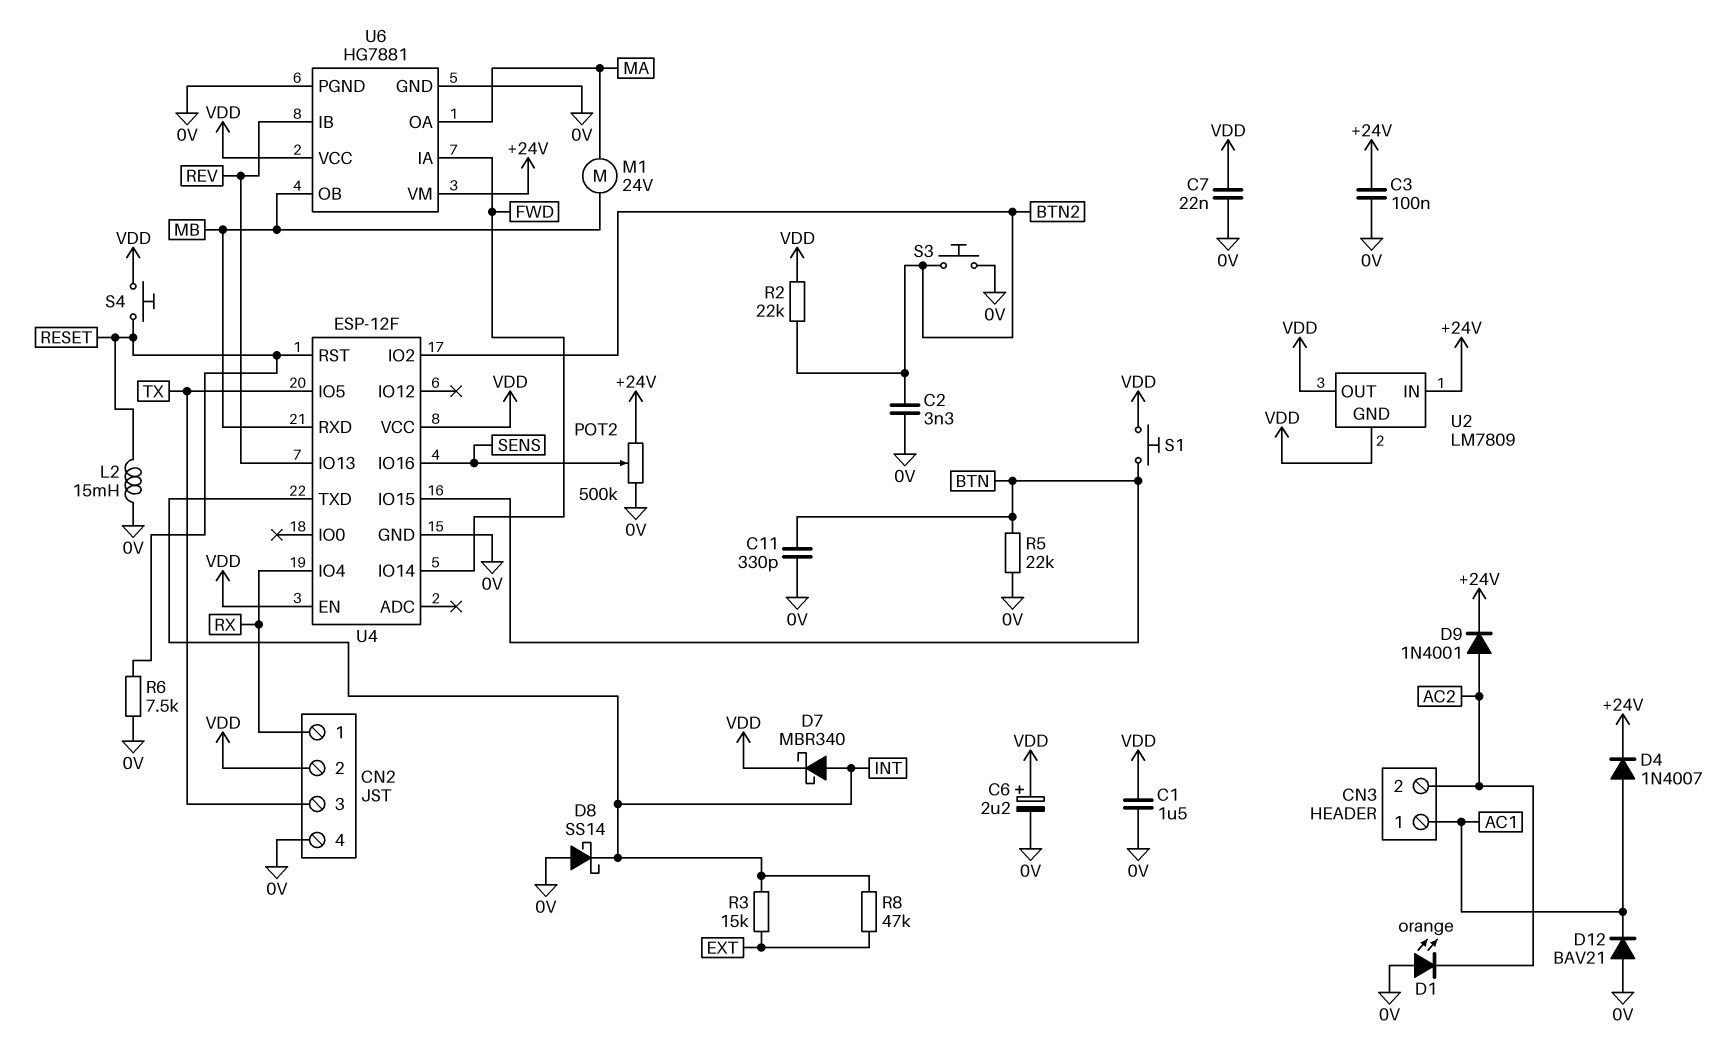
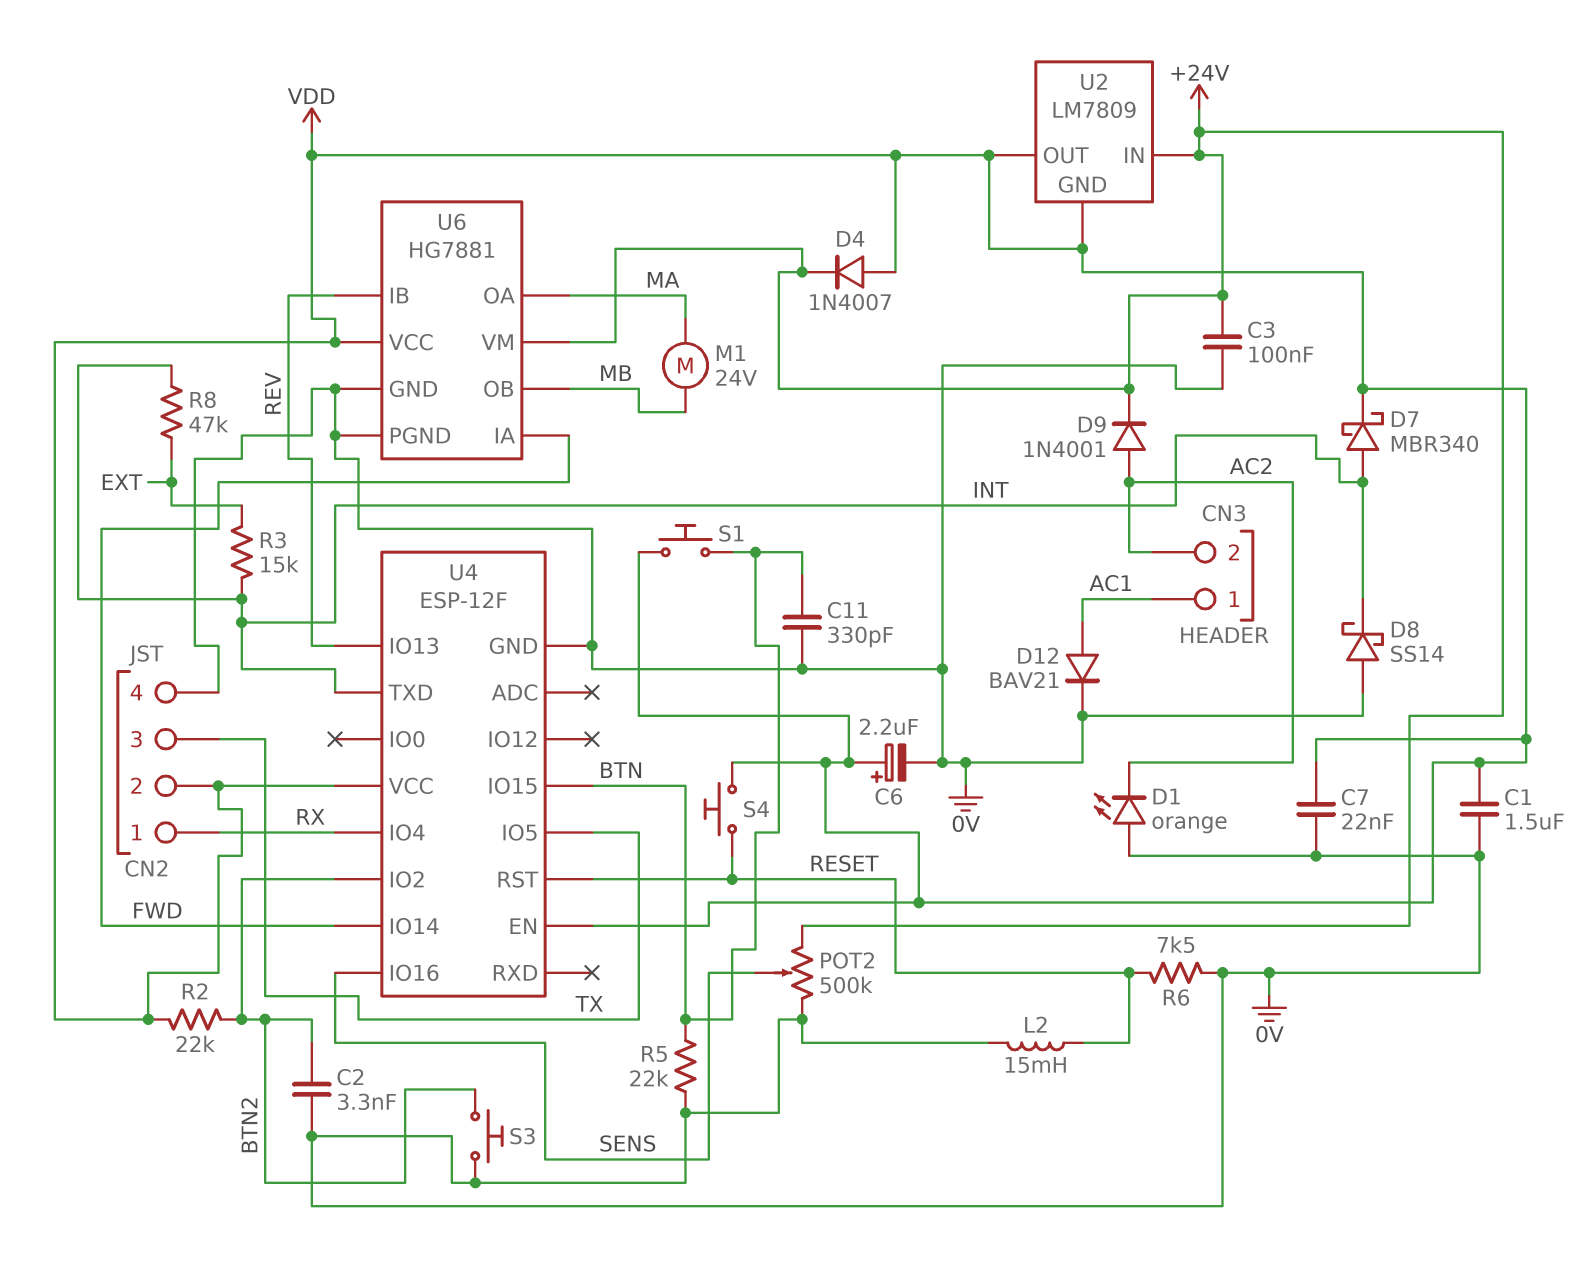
D4: diode 1N4007 (A AC1, K +24V) -> diode 1N4007 (A VDD, K +24V)
D12: diode BAV21 (A 0V, K AC1) -> diode BAV21 (A AC1, K 0V)
U4 pin RXD: MB -> none

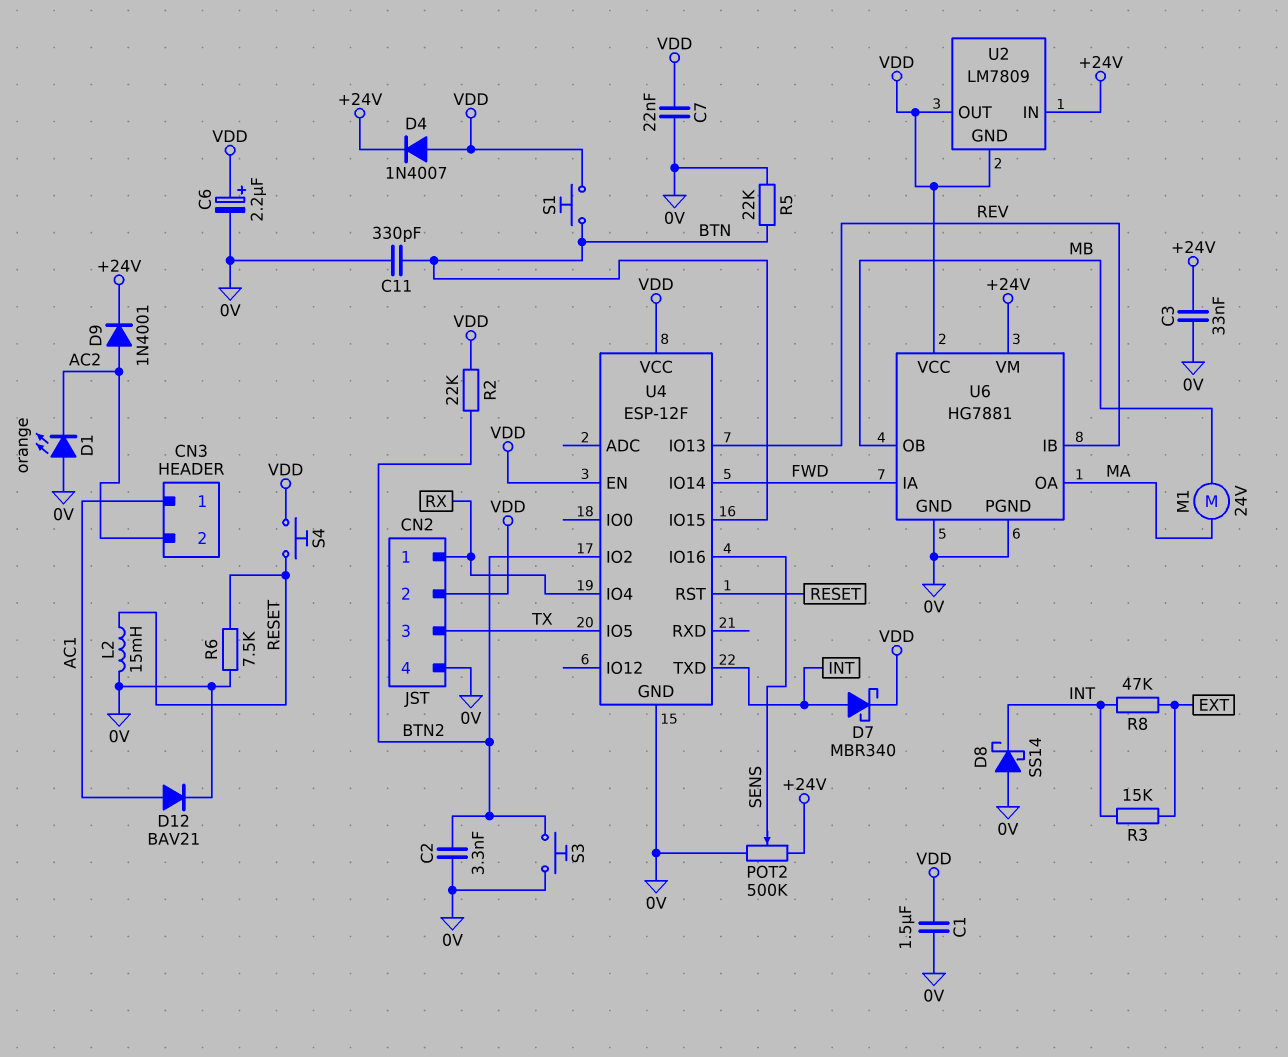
C3: 100nF (+24V, 0V) -> 33nF (+24V, 0V)

